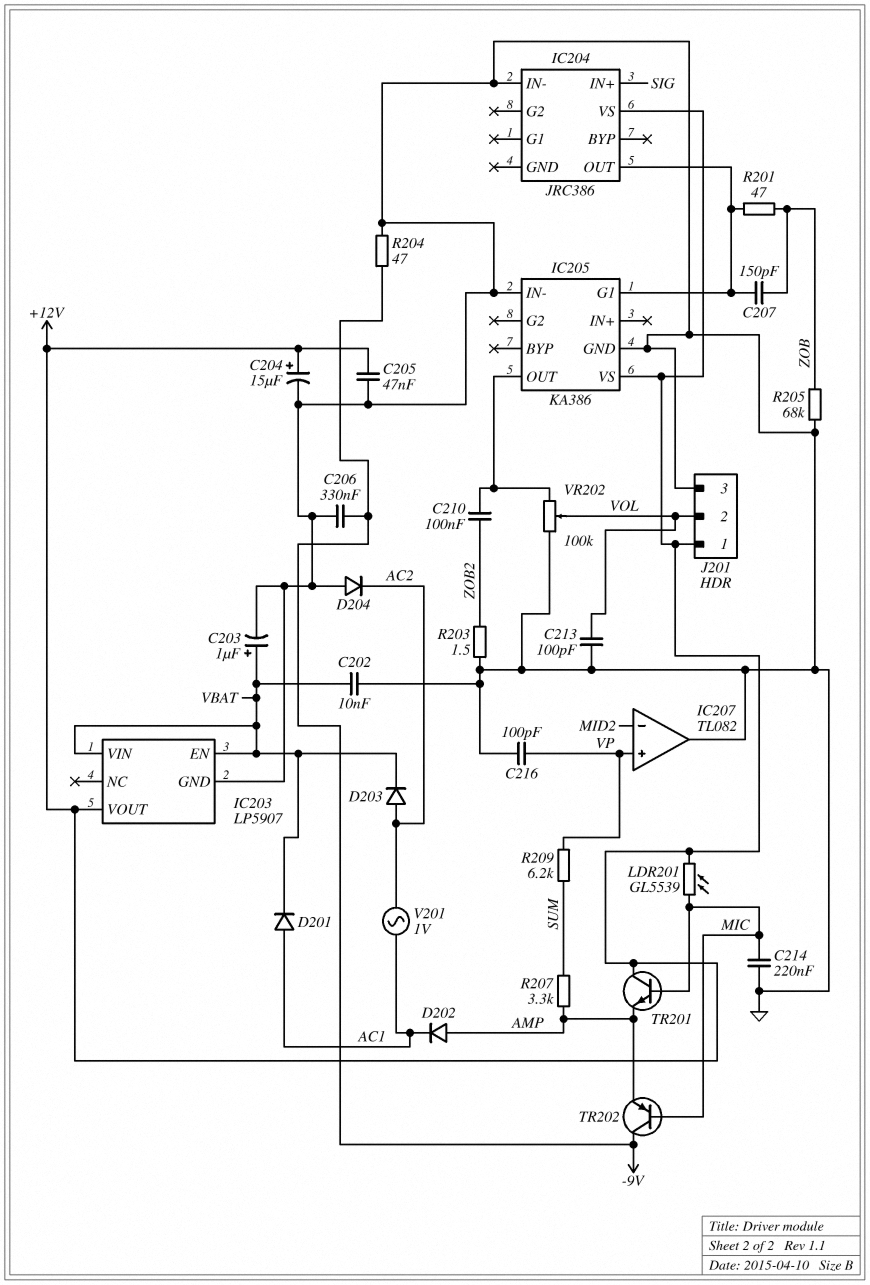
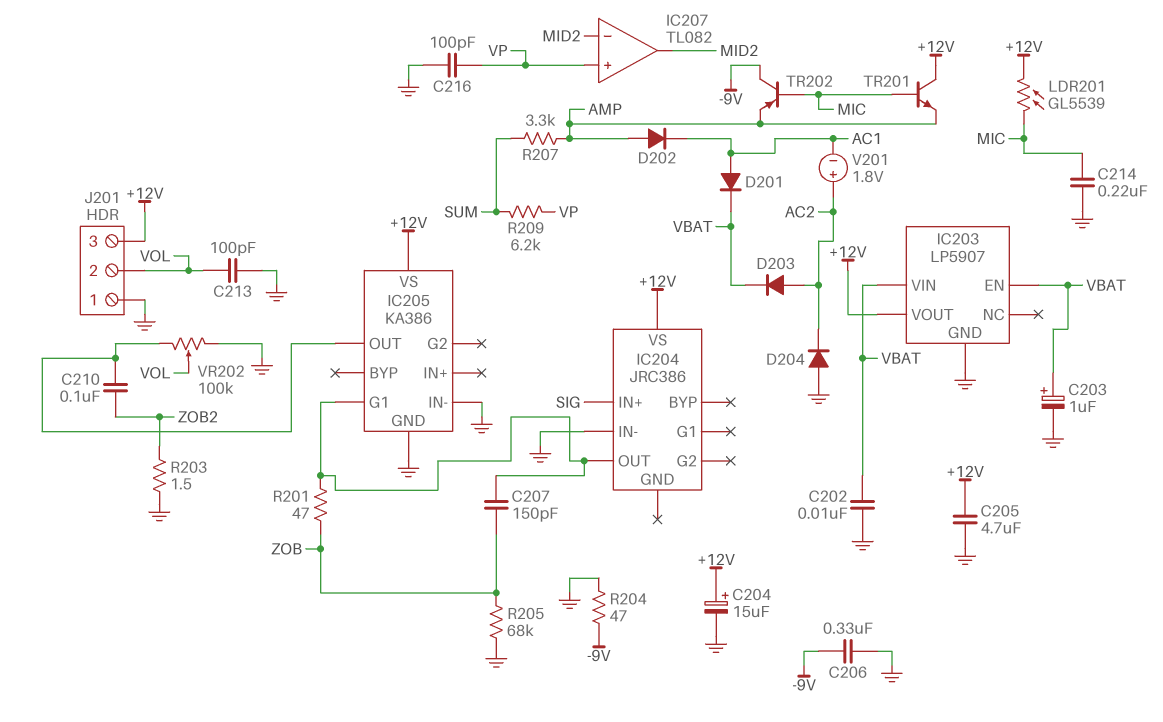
C205: 47nF (+12V, GND) -> 4.7uF (+12V, GND)
IC207 pin out: GND -> MID2
J201 pin 1: +12V -> GND
J201 pin 3: GND -> +12V
V201: AC 1V (AC1, AC2) -> 1.8V (plus AC2, minus AC1)

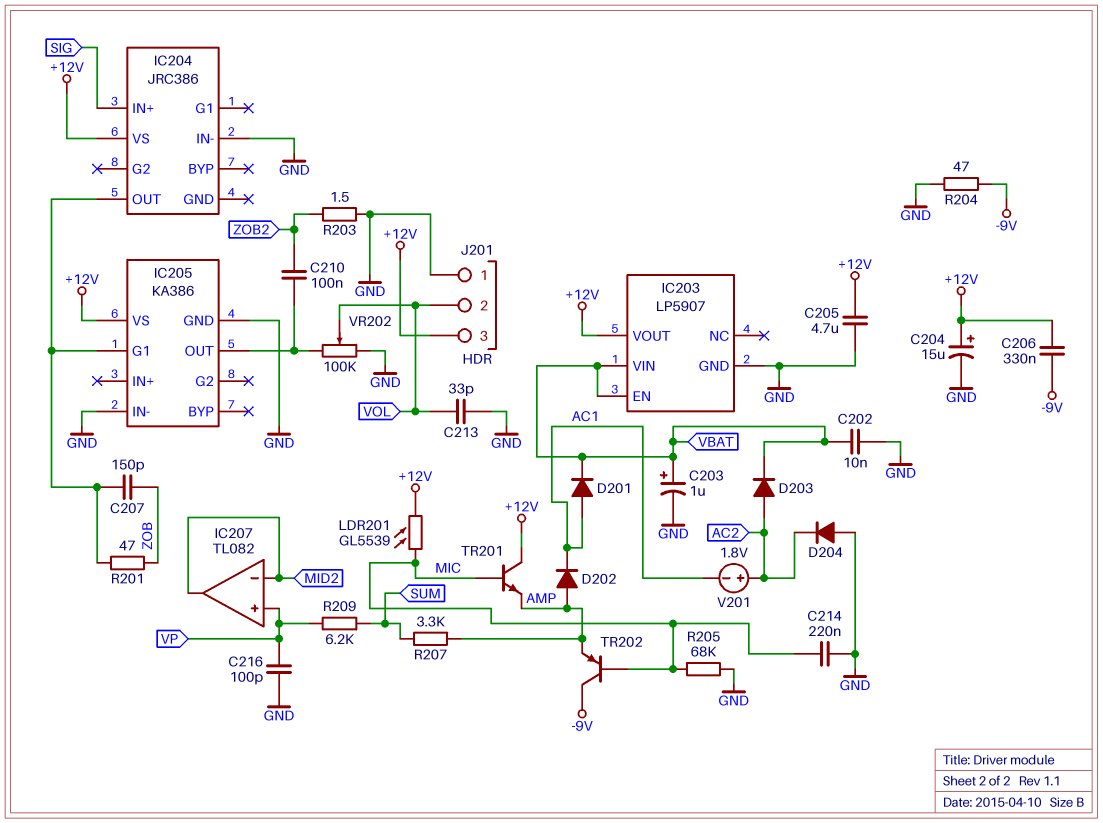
C206: 330nF (-9V, GND) -> 330nF (+12V, -9V)
C213: 100pF (GND, VOL) -> 33pF (GND, VOL)
R205: 68k (GND, ZOB) -> 68k (GND, MIC)

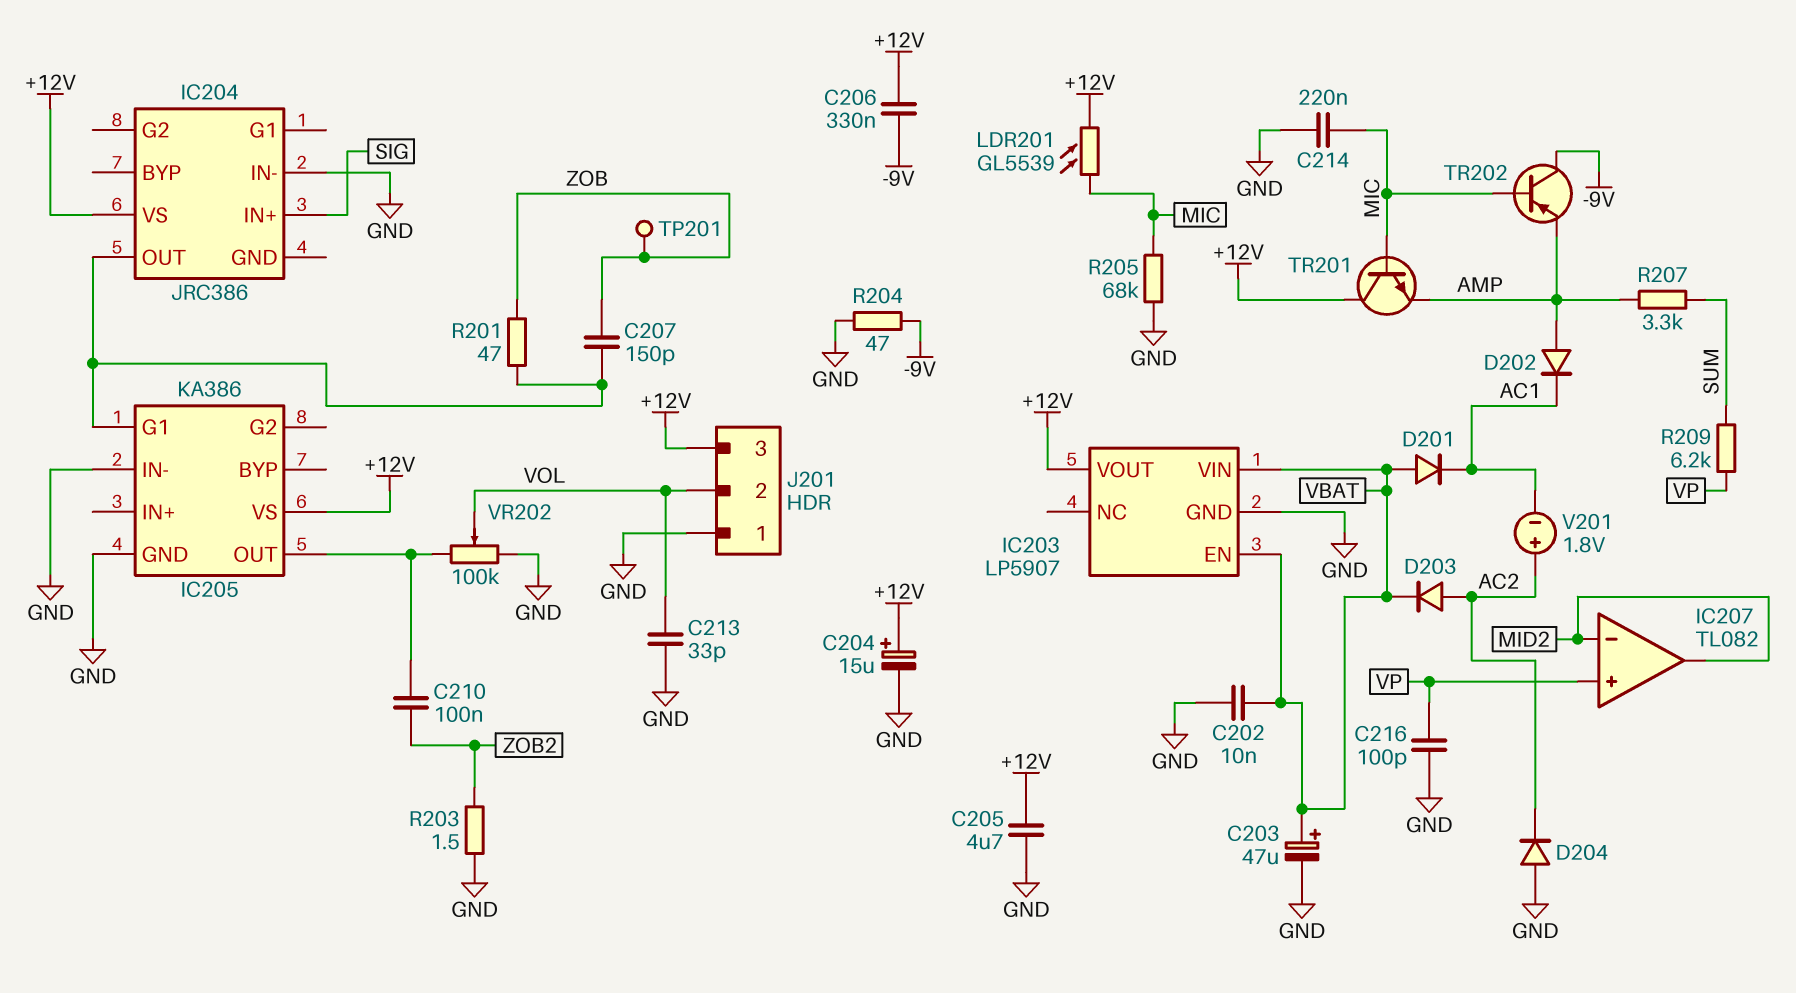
C203: 1uF (plus VBAT, minus GND) -> 47uF (plus VBAT, minus GND)
D201: diode (A AC1, K VBAT) -> diode (A VBAT, K AC1)
TP201: none -> test point (ZOB)

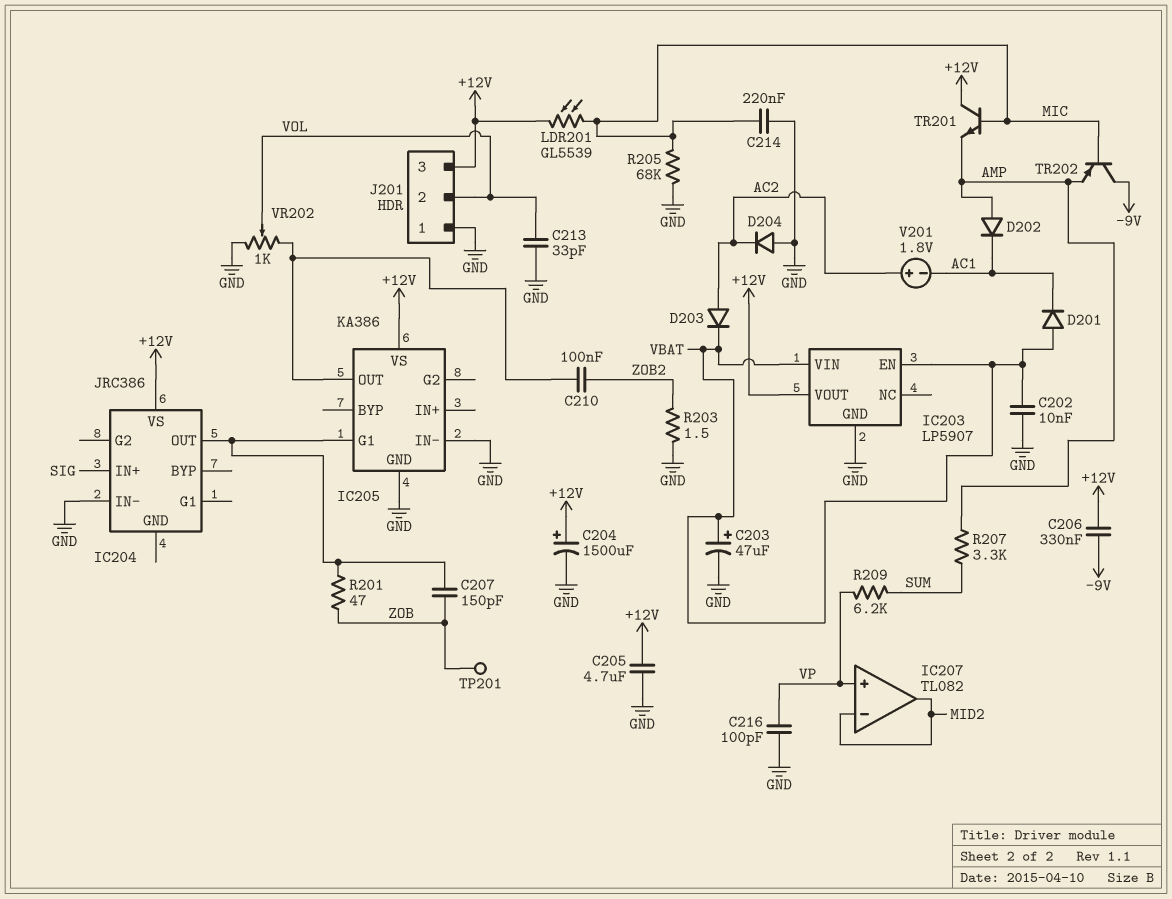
C204: 15uF (plus +12V, minus GND) -> 1500uF (plus +12V, minus GND)
R204: 47 (-9V, GND) -> none
VR202: 100k (GND, IC205/OUT, wiper VOL) -> 1k (GND, IC205/OUT, wiper VOL)

